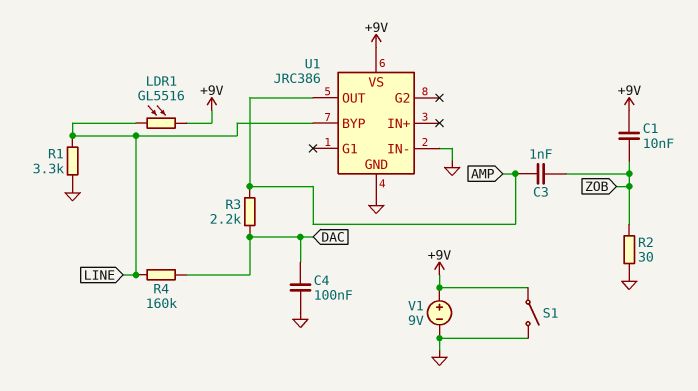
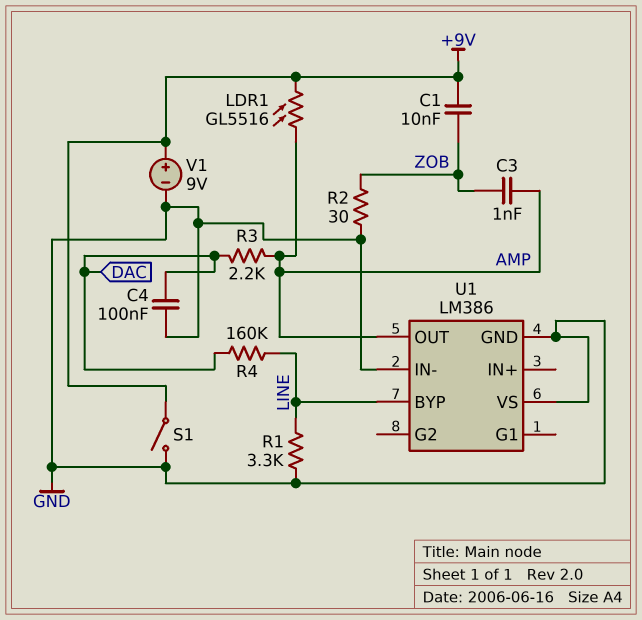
LDR1: GL5516 (+9V, LINE) -> GL5516 (+9V, AMP)
U1: JRC386 -> LM386
U1 pin VS: +9V -> GND

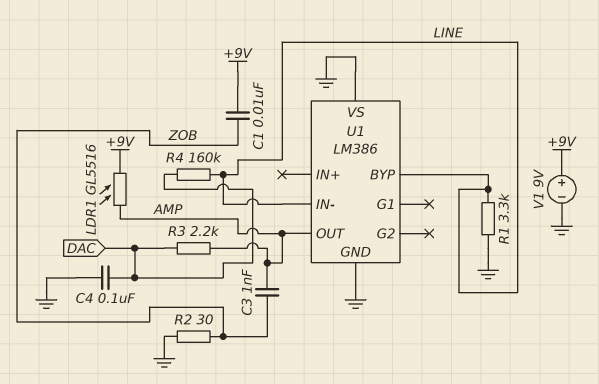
S1: switch (+9V, GND) -> none
U1 pin IN-: GND -> LINE

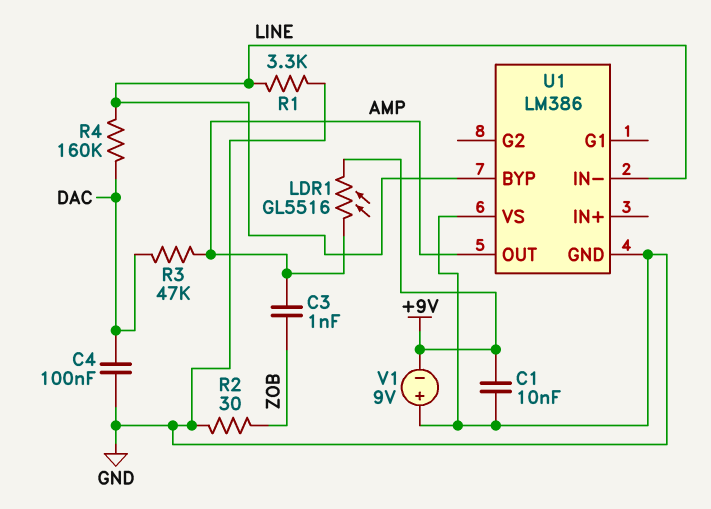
C1: 10nF (+9V, ZOB) -> 10nF (+9V, GND)
R3: 2.2k (AMP, DAC) -> 47k (AMP, DAC)
V1: 9V (plus +9V, minus GND) -> 9V (plus GND, minus +9V)

